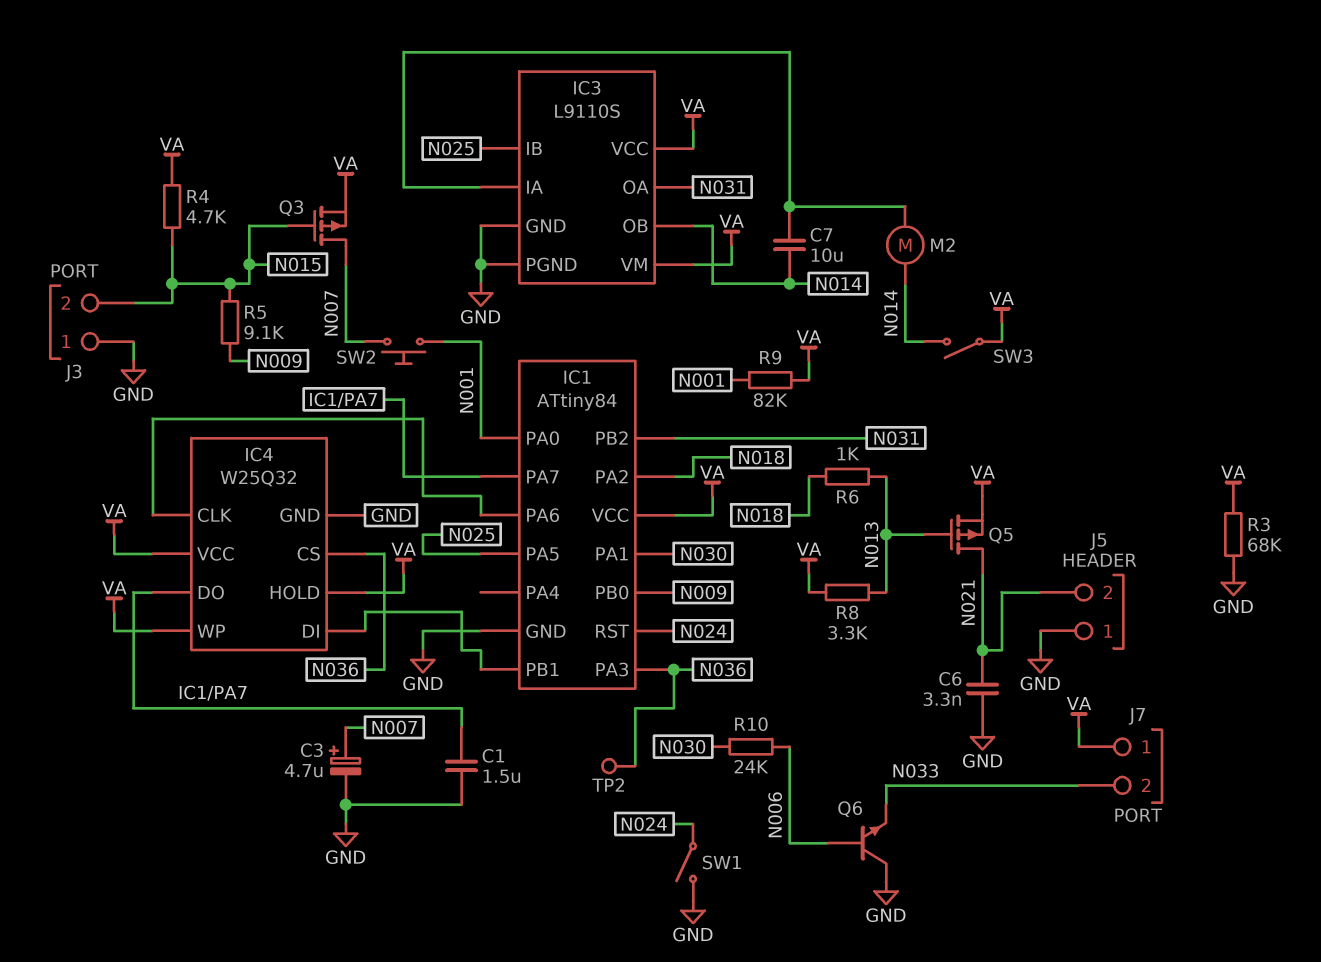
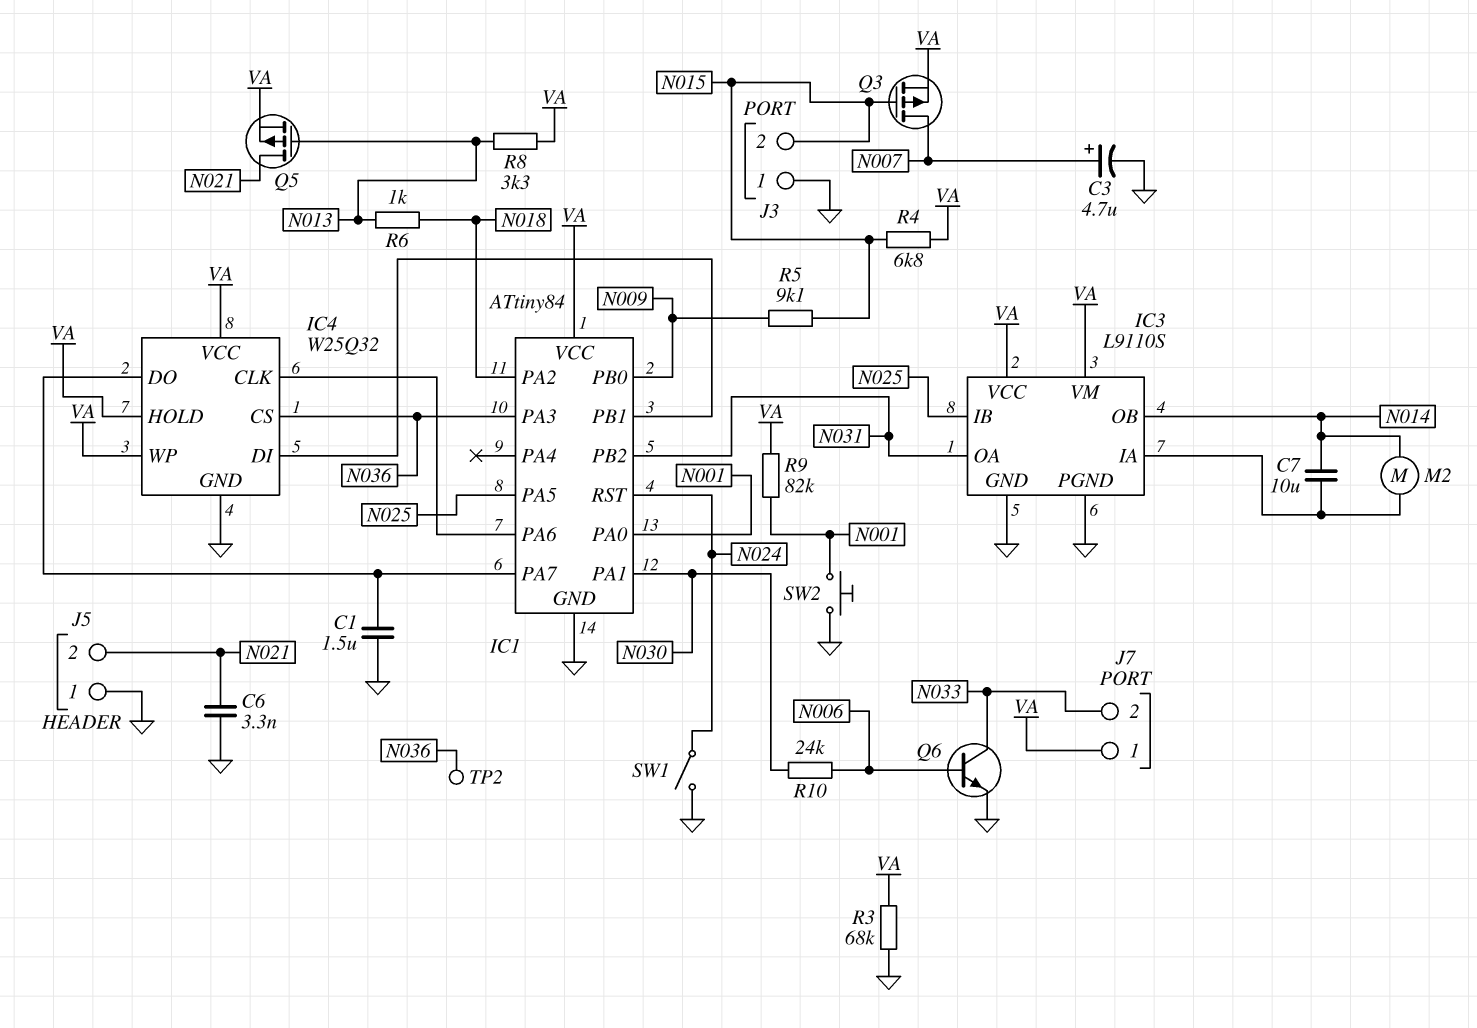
Q6: NPN (B N006, C GND, E N033) -> NPN (B N006, C N033, E GND)
R4: 4.7k (N015, VA) -> 6.8k (N015, VA)
SW2: button (N001, N007) -> button (GND, N001)
SW3: switch (N014, VA) -> none

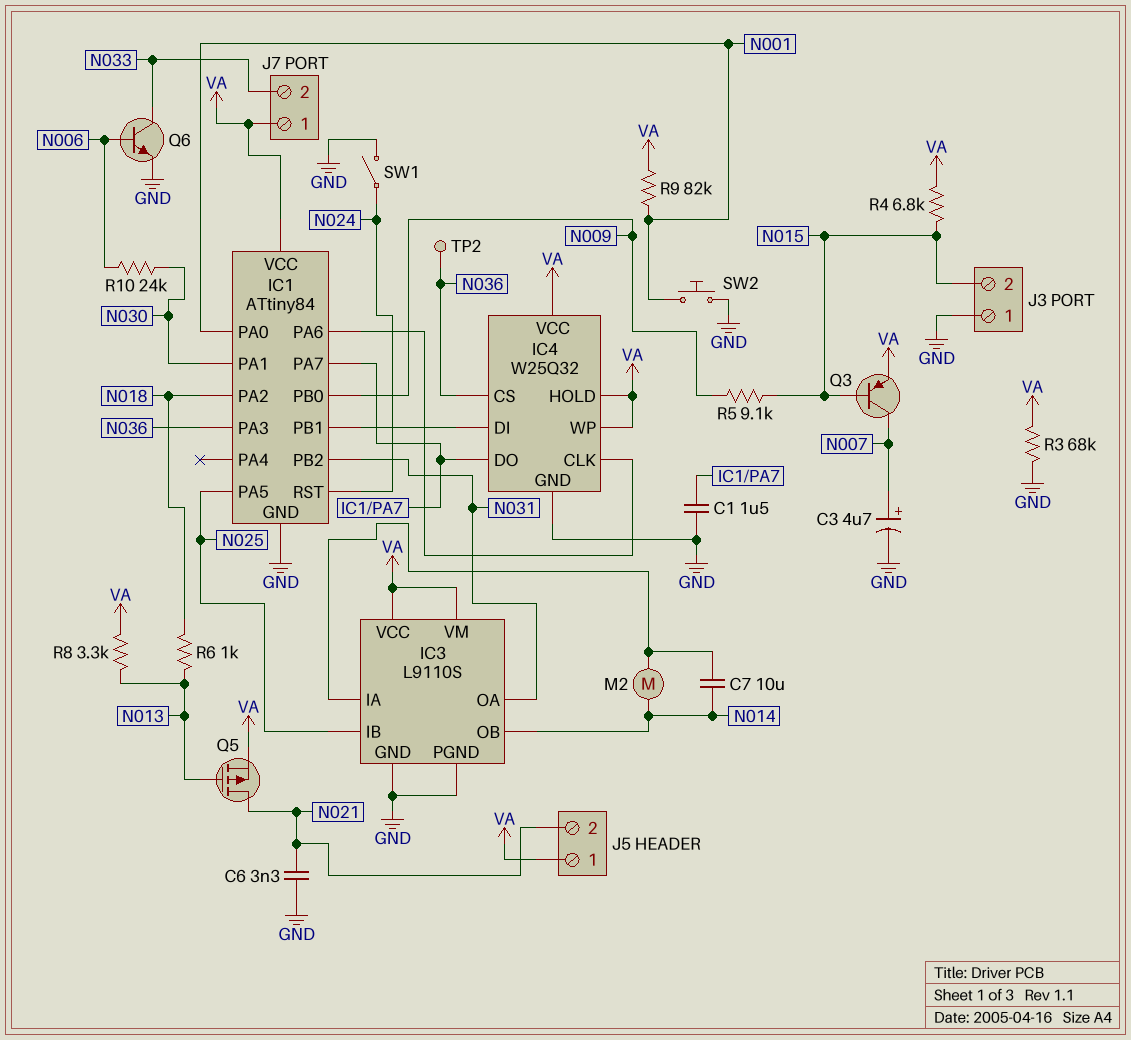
J5 pin 1: GND -> VA
Q3: PMOS (G N015, D N007, S VA) -> PNP (B N015, C N007, E VA)

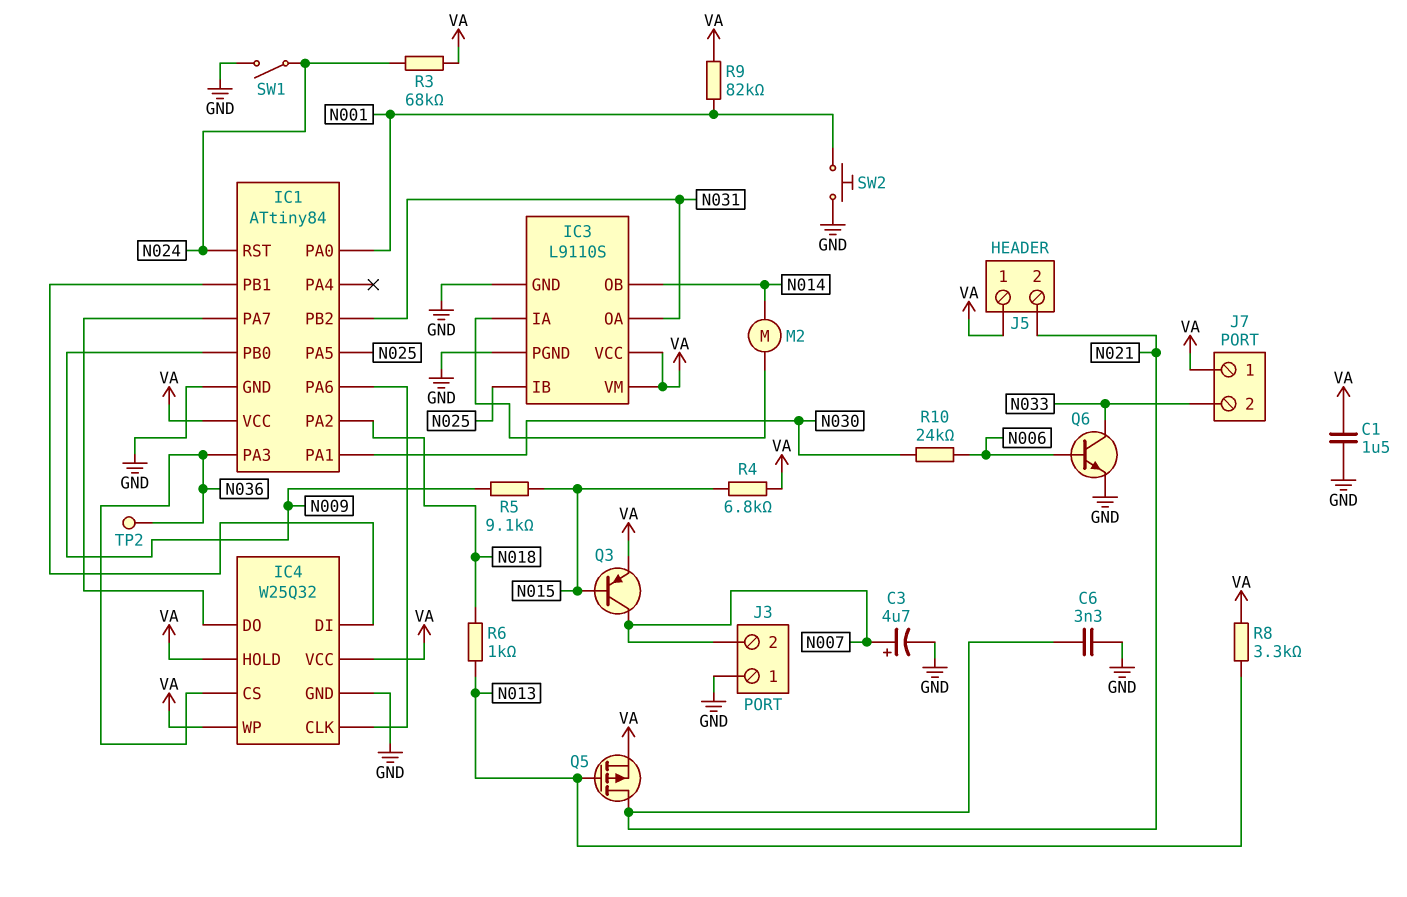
C1: 1.5uF (GND, IC1/PA7) -> 1.5uF (GND, VA)
C7: 10uF (IC3/IA, N014) -> none
J3 pin 2: N015 -> N007
R3: 68k (GND, VA) -> 68k (N024, VA)

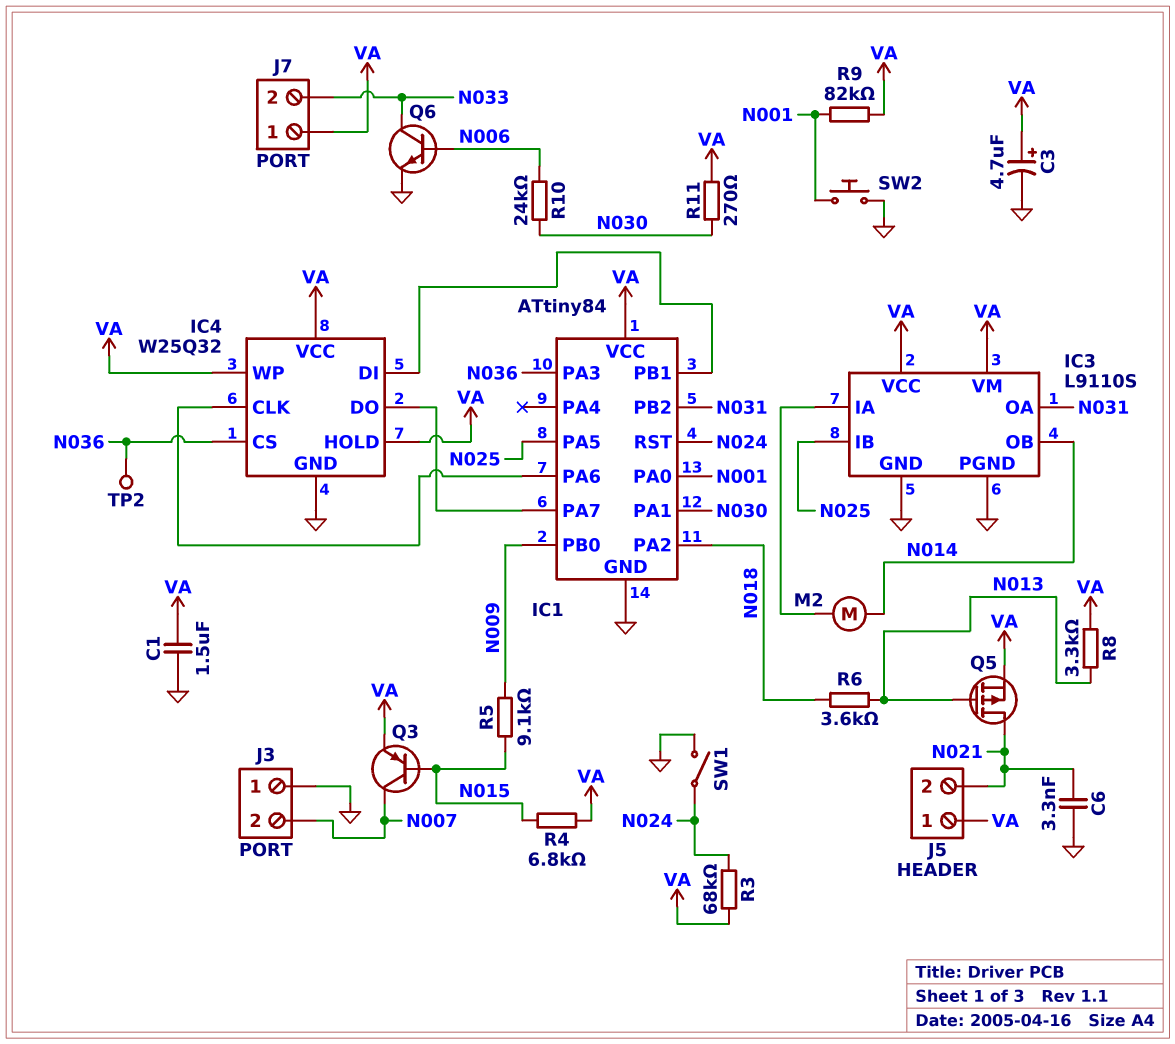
C3: 4.7uF (plus N007, minus GND) -> 4.7uF (plus VA, minus GND)
R6: 1k (N013, N018) -> 3.6k (N013, N018)
R11: none -> 270 (N030, VA)

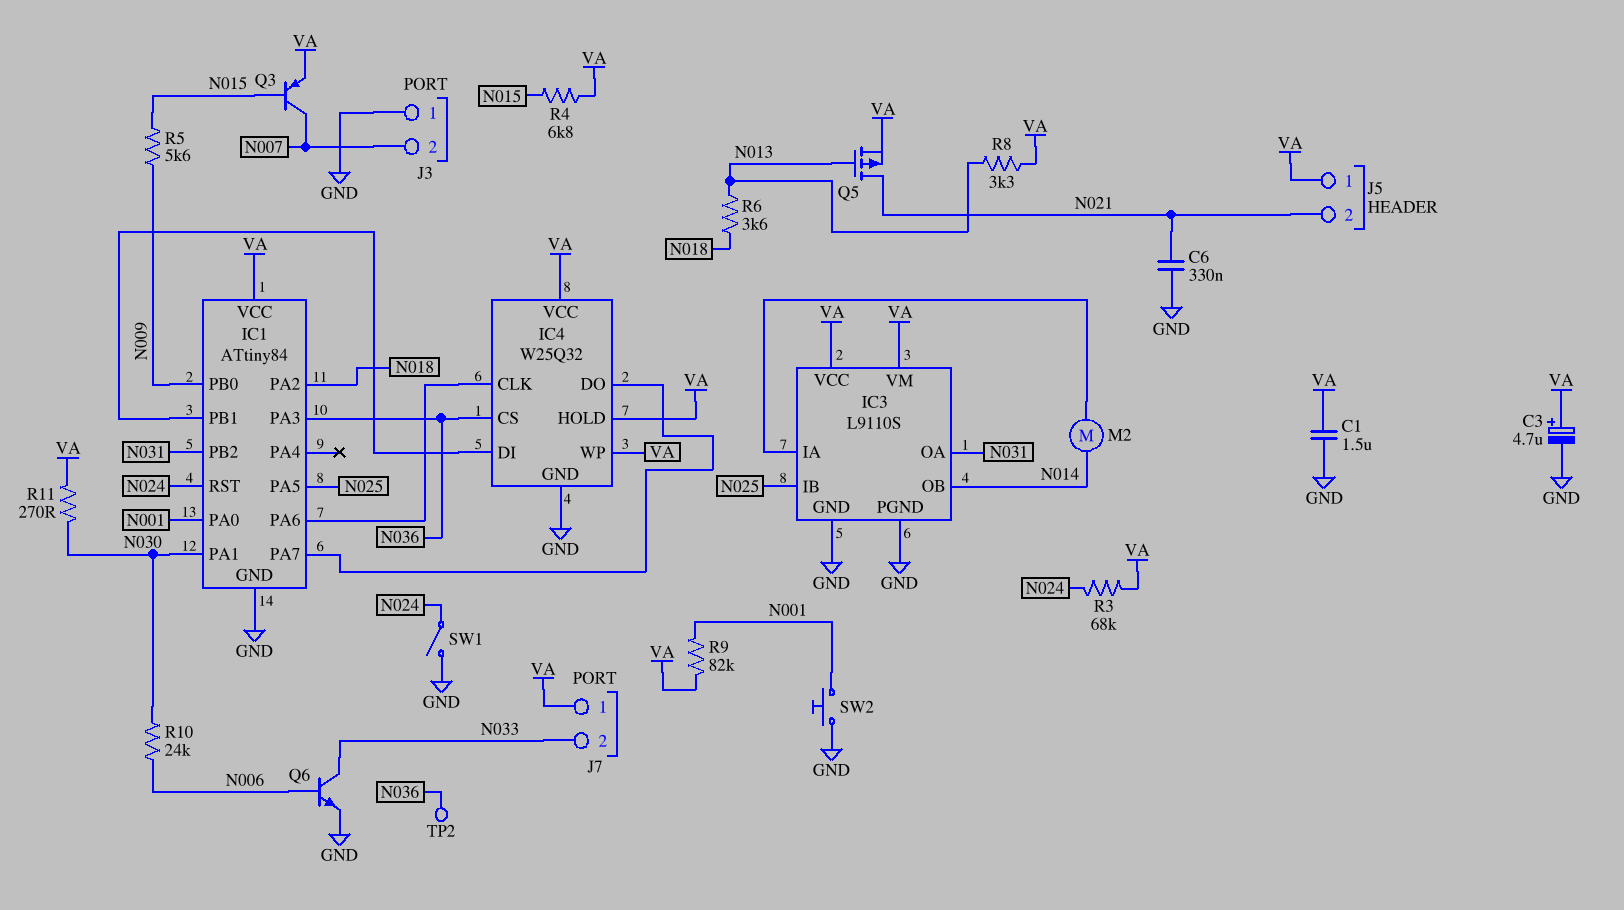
C6: 3.3nF (GND, N021) -> 330nF (GND, N021)
R5: 9.1k (N009, N015) -> 5.6k (N009, N015)

